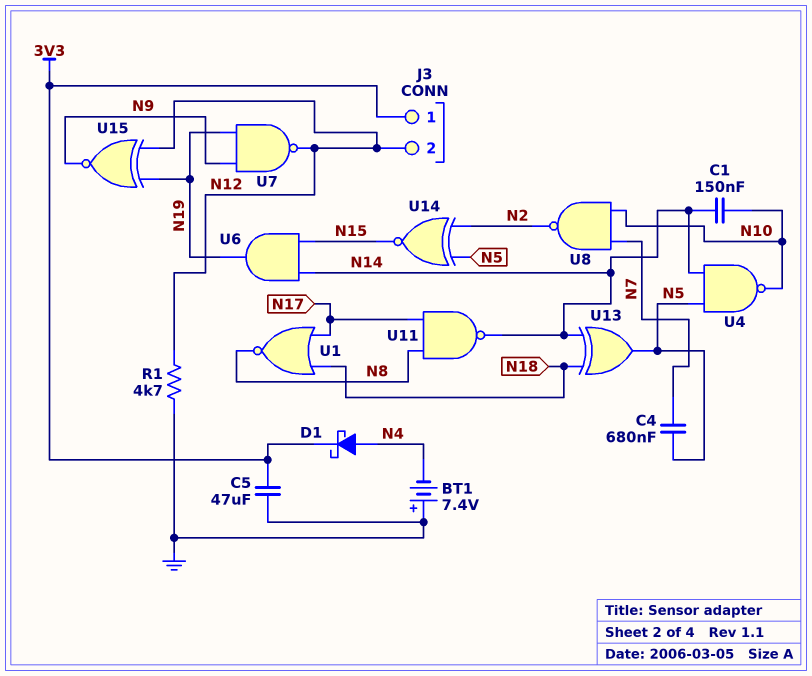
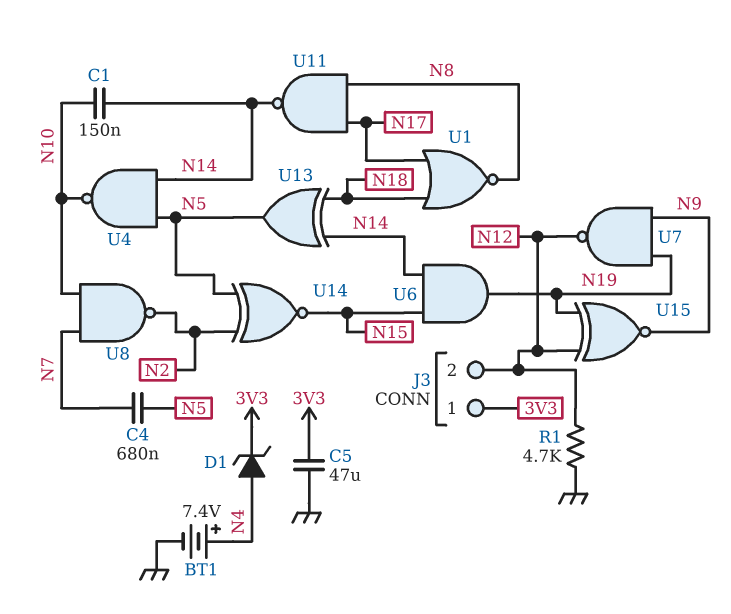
BT1: 7.4V (plus GND, minus N4) -> 7.4V (plus N4, minus GND)
D1: schottky (A N4, K 3V3) -> zener (A N4, K 3V3)

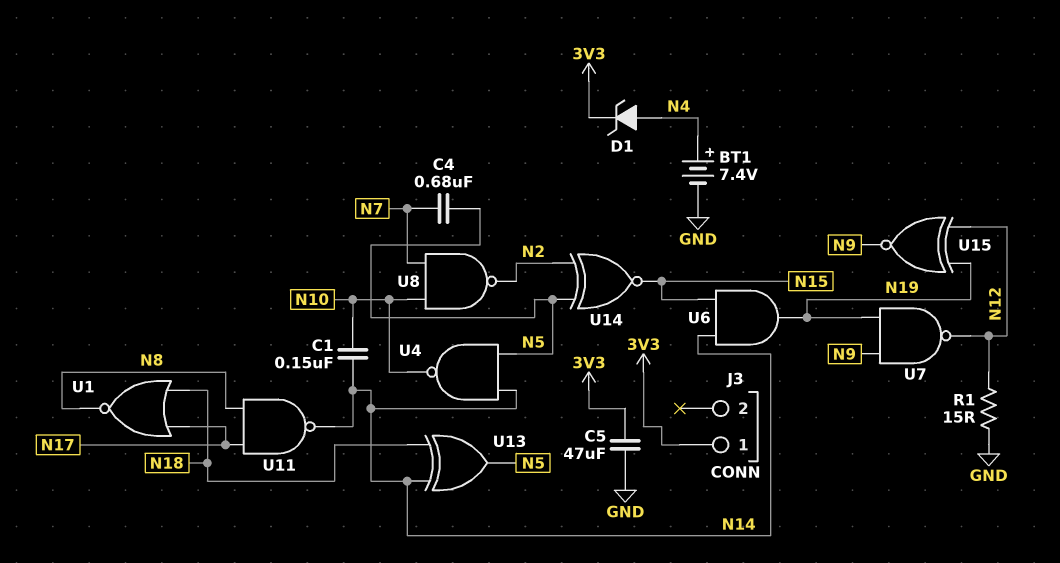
J3 pin 2: N12 -> none
R1: 4.7k (GND, N12) -> 15 (GND, N12)

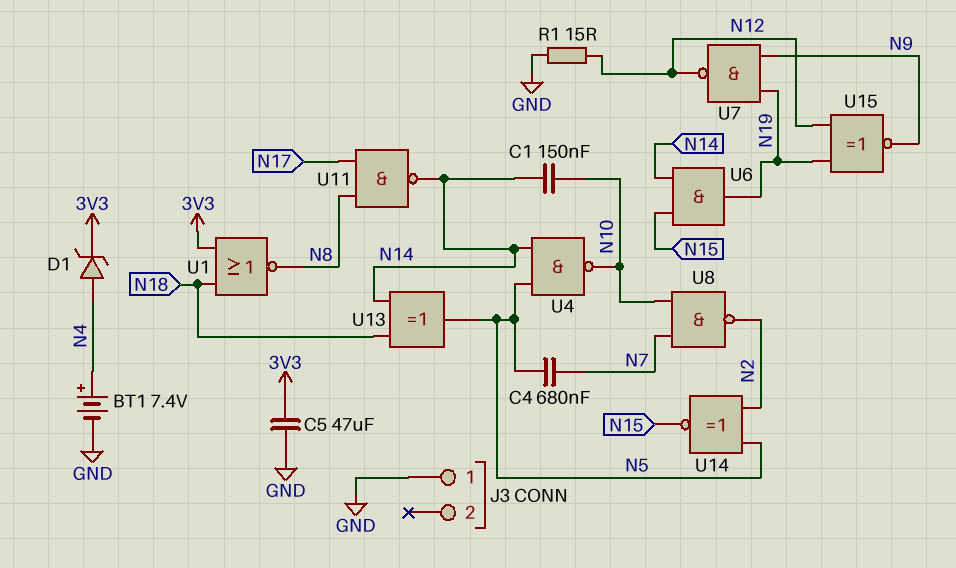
J3 pin 1: 3V3 -> GND
U1: NOR (in N17, in N18, out N8) -> NOR (in 3V3, in N18, out N8)

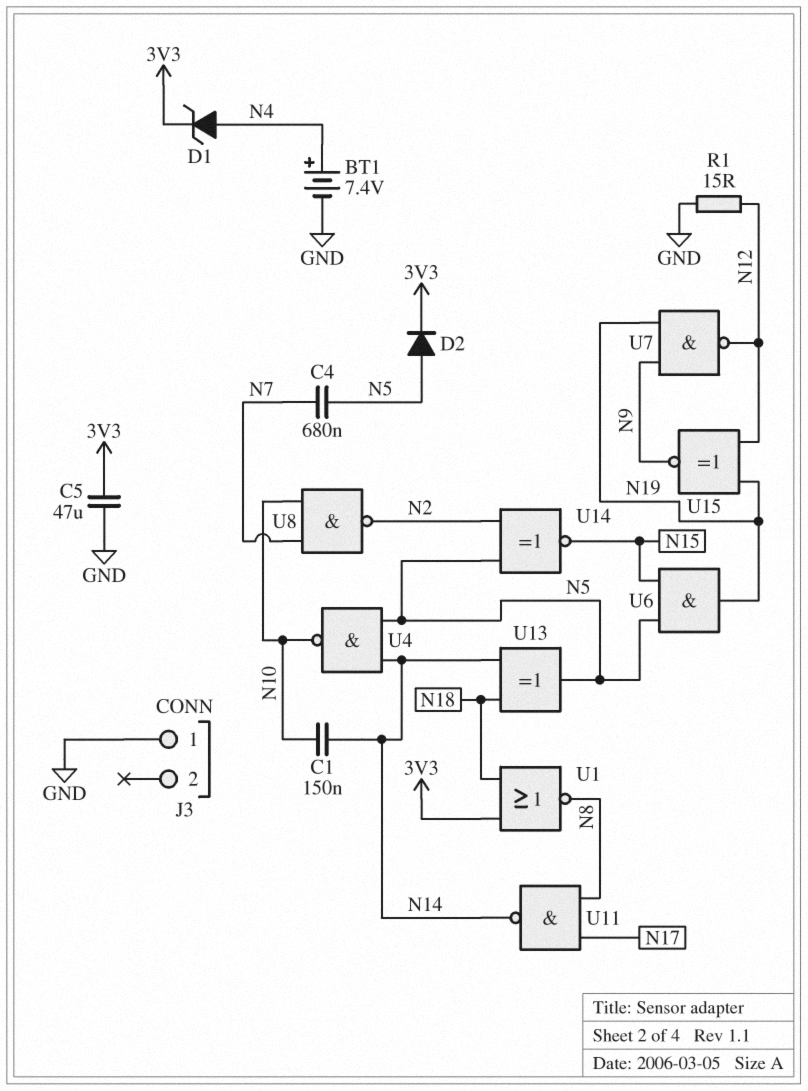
D2: none -> diode (A N5, K 3V3)
U6: AND (in N14, in N15, out N19) -> AND (in N5, in N15, out N19)

